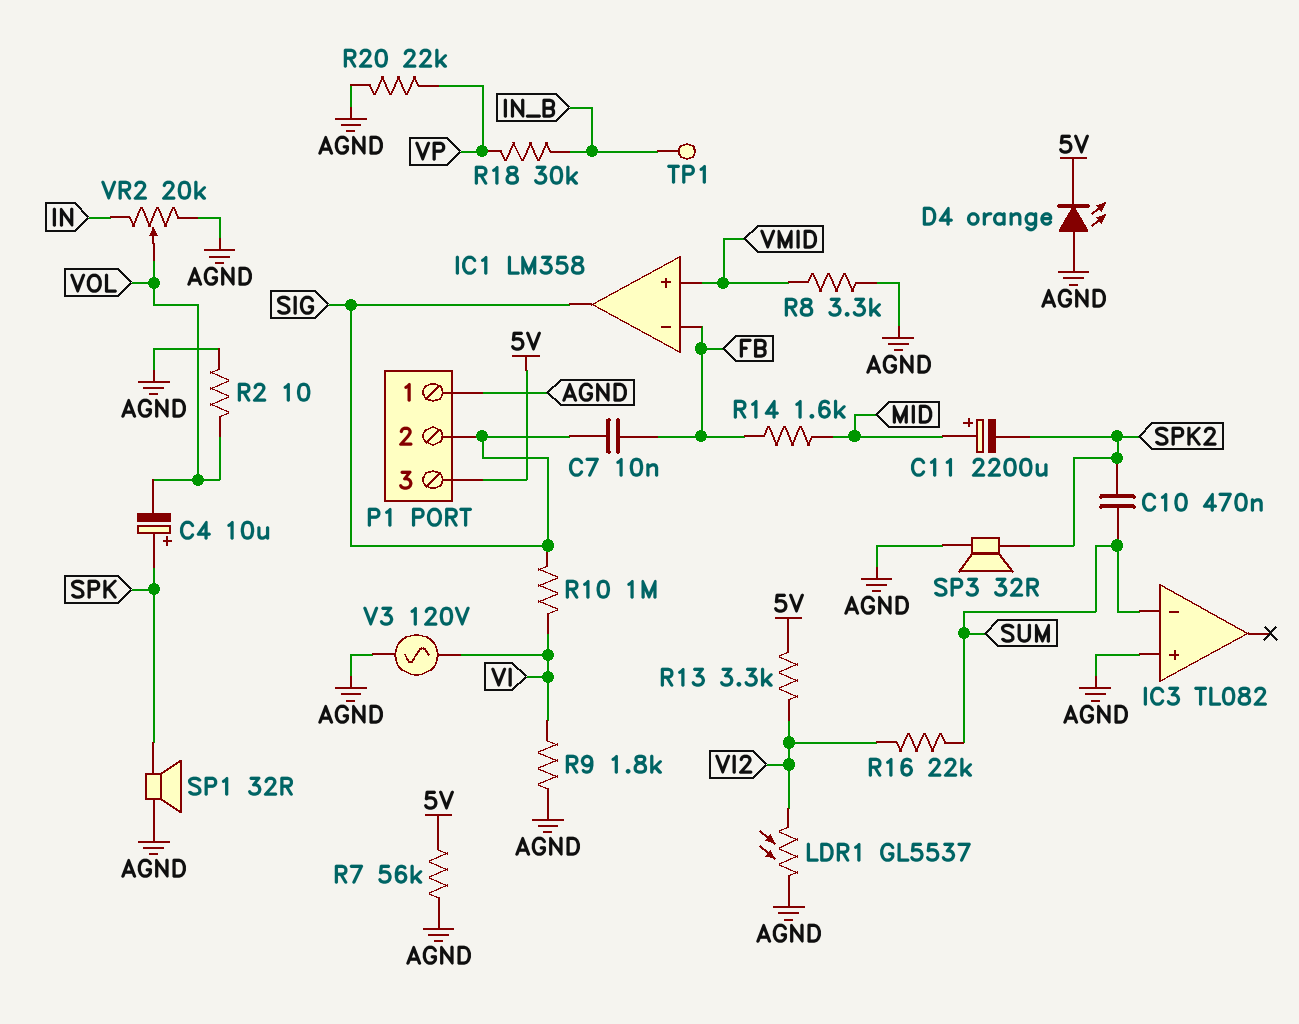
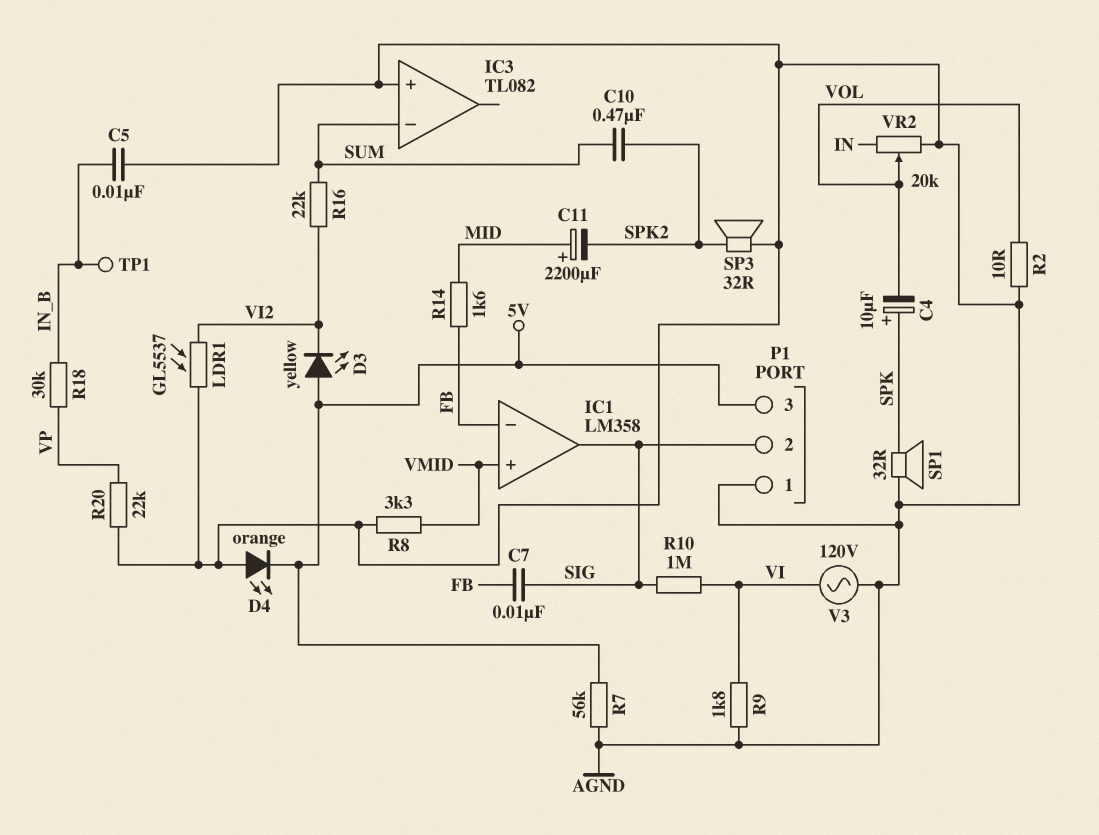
C5: none -> 10nF (AGND, IN_B)
D3: none -> LED yellow (A 5V, K VI2)
R13: 3.3k (5V, VI2) -> none

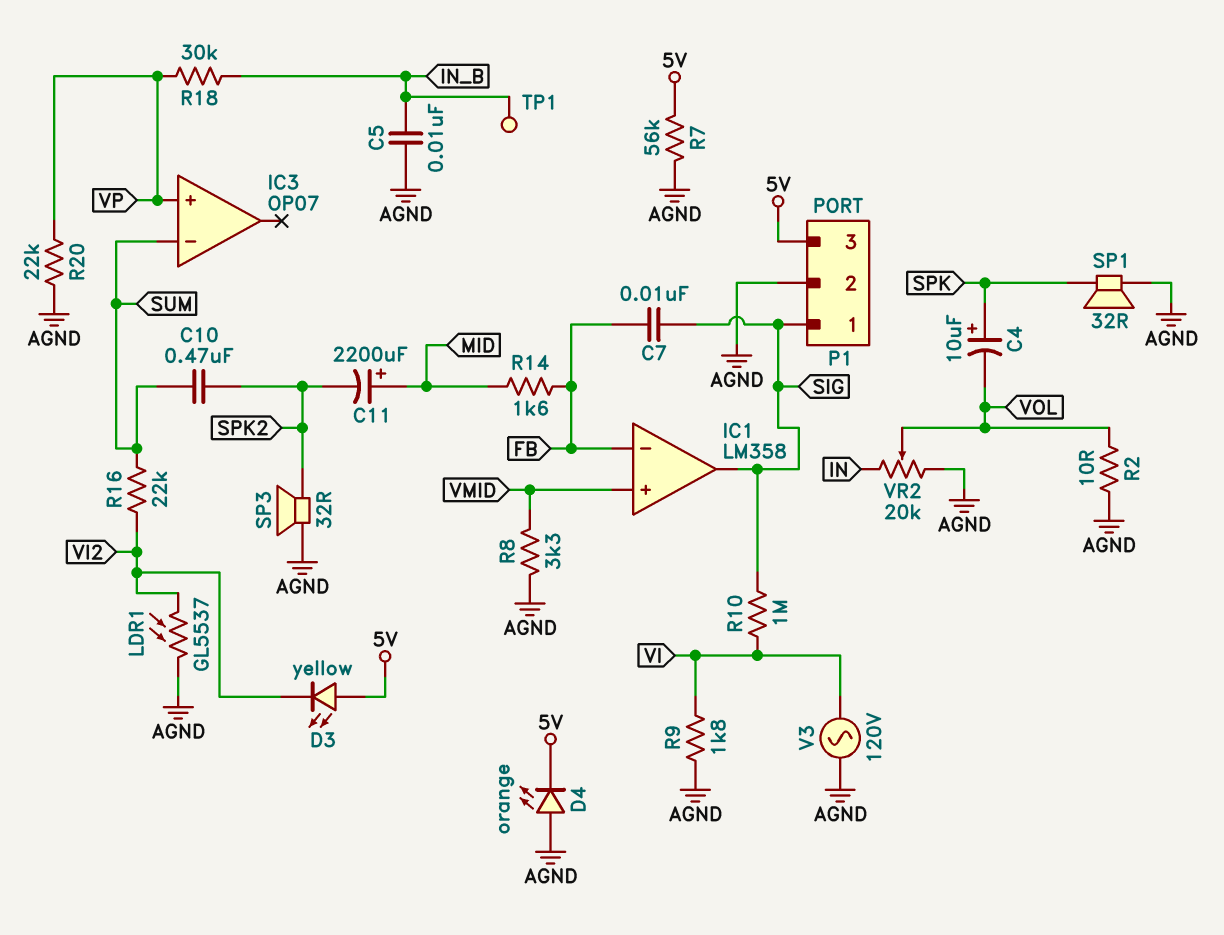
IC3: TL082 -> OP07
IC3 pin in+: AGND -> VP
P1 pin 1: AGND -> SIG
P1 pin 2: SIG -> AGND

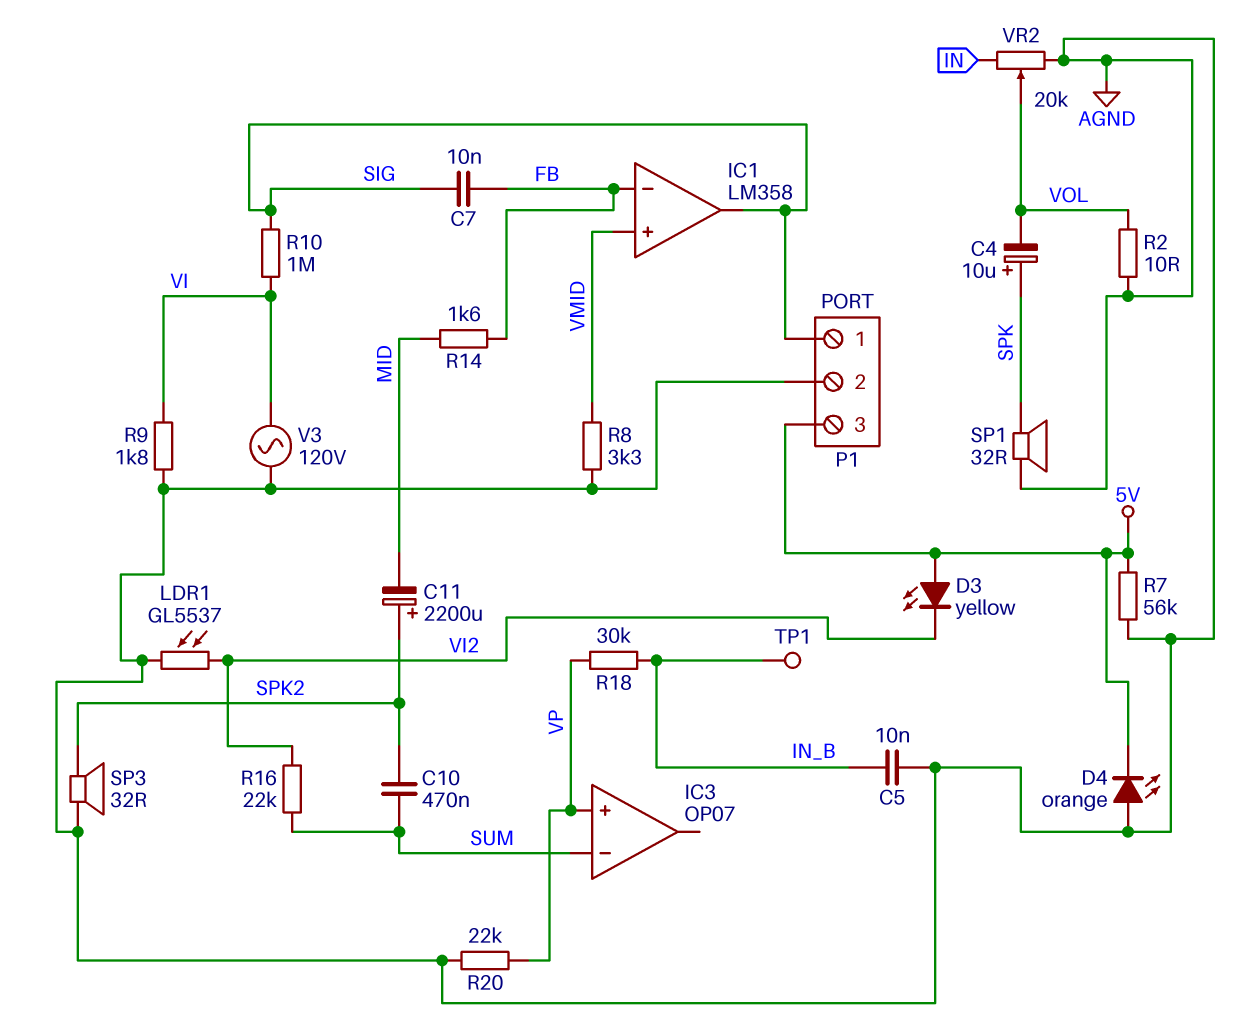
C11: 2200uF (plus MID, minus SPK2) -> 2200uF (plus SPK2, minus MID)

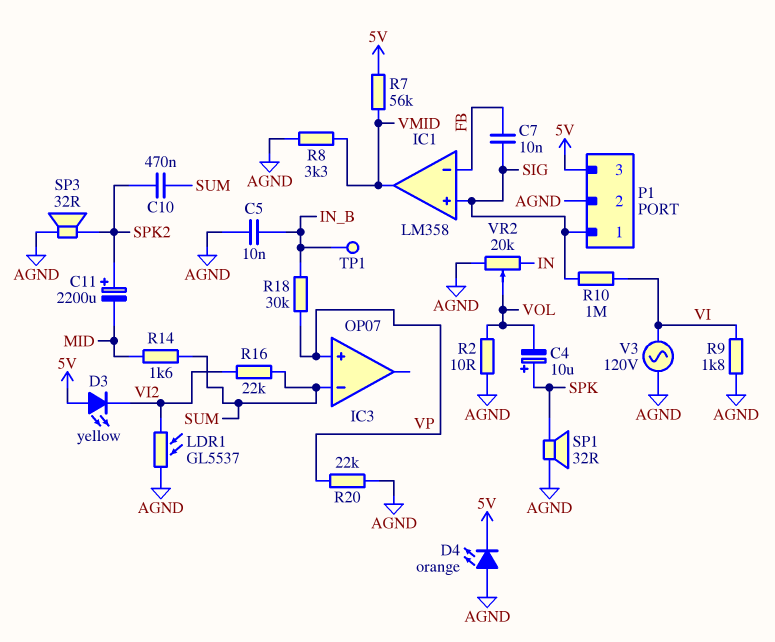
IC1 pin in+: VMID -> SIG
IC1 pin out: SIG -> VMID
R7: 56k (5V, AGND) -> 56k (5V, VMID)
R14: 1.6k (FB, MID) -> 1.6k (MID, SUM)

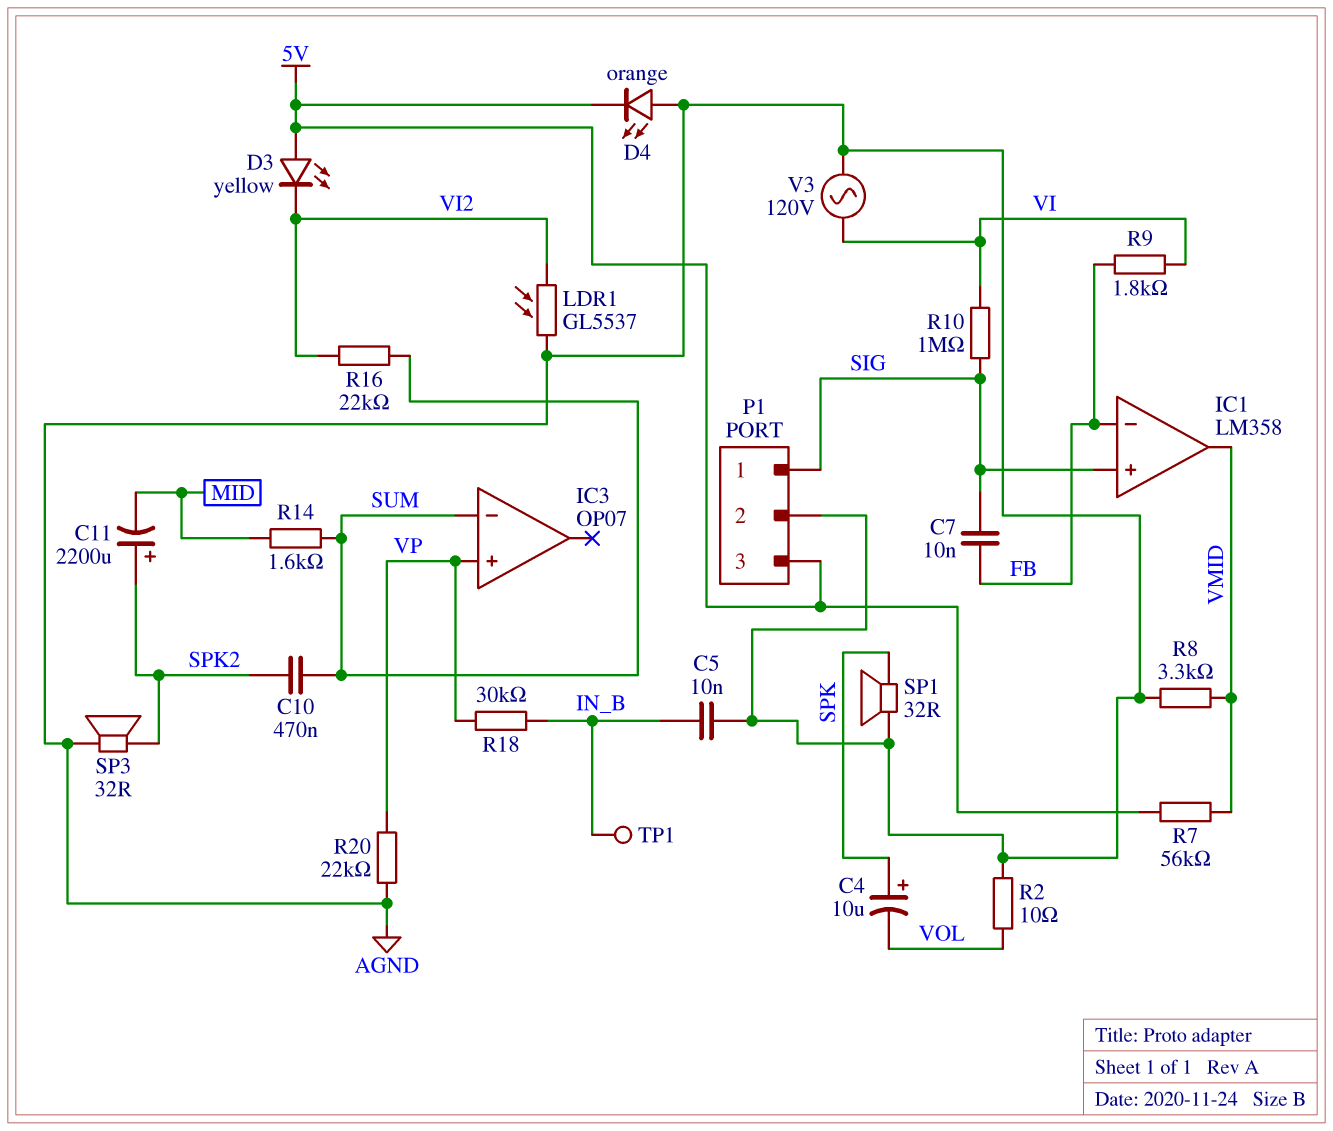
R9: 1.8k (AGND, VI) -> 1.8k (FB, VI)
VR2: 20k (AGND, IN, wiper VOL) -> none

